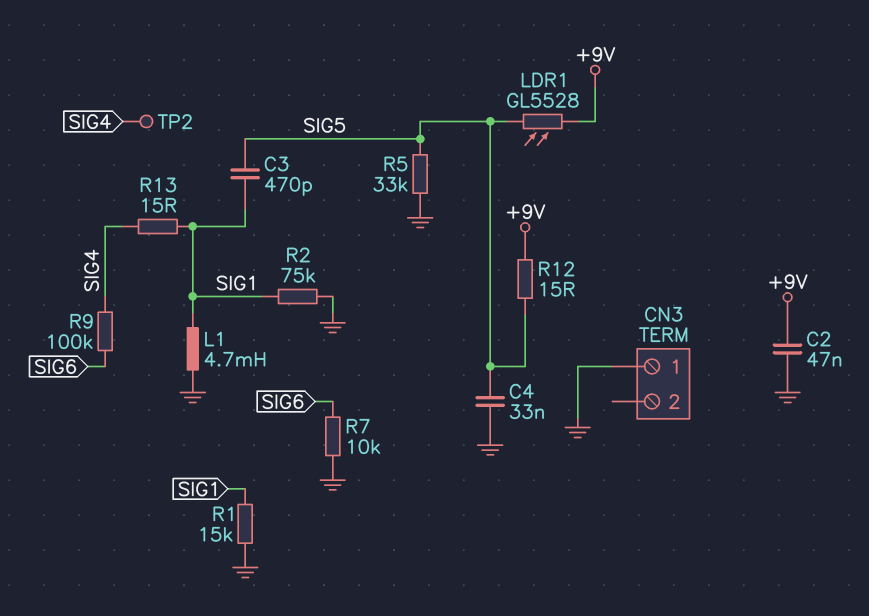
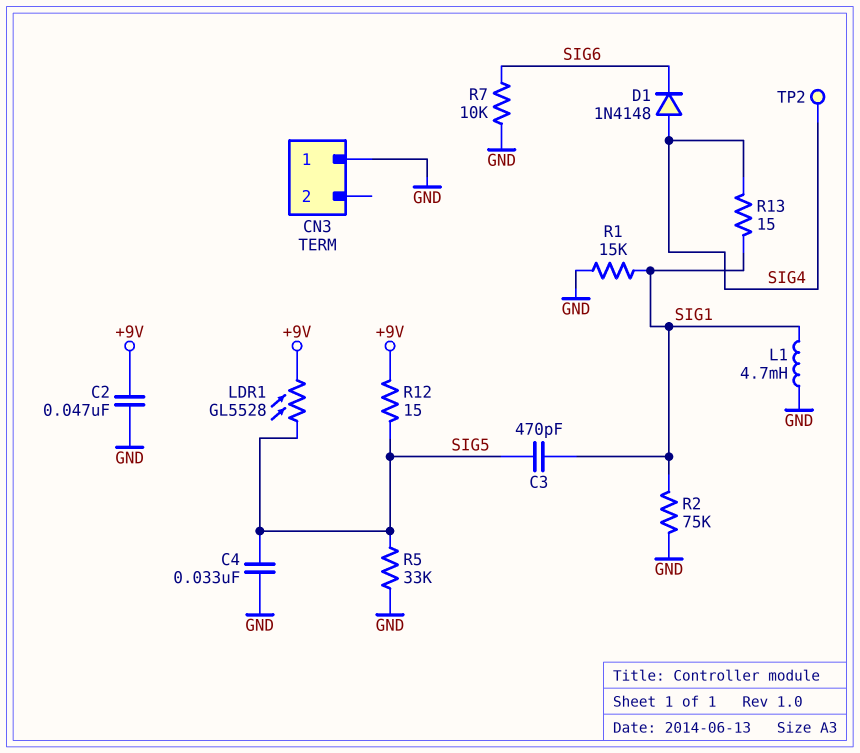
D1: none -> diode 1N4148 (A SIG4, K SIG6)
R9: 100k (SIG4, SIG6) -> none

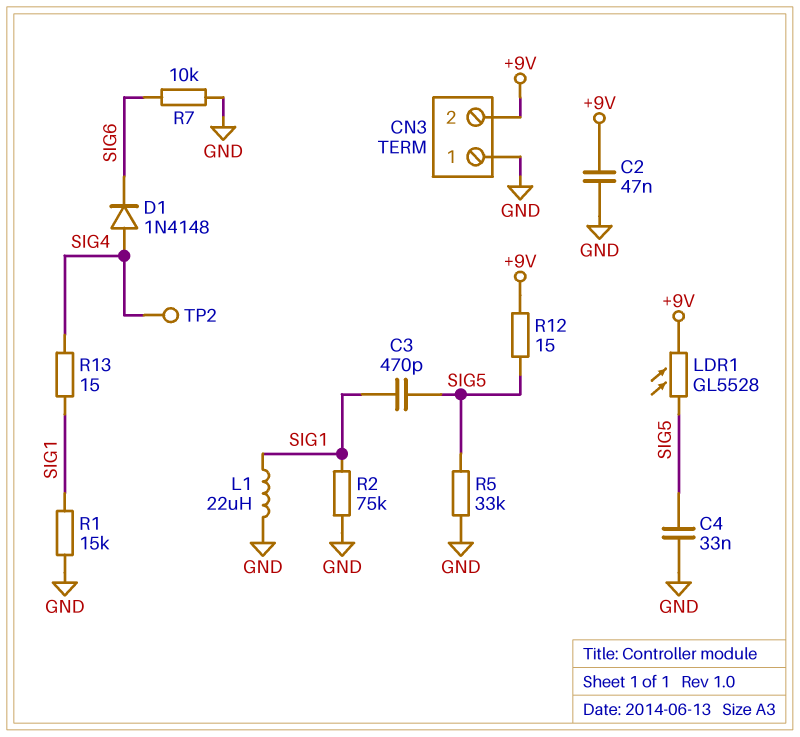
CN3 pin 2: none -> +9V
L1: 4.7mH (GND, SIG1) -> 22uH (GND, SIG1)

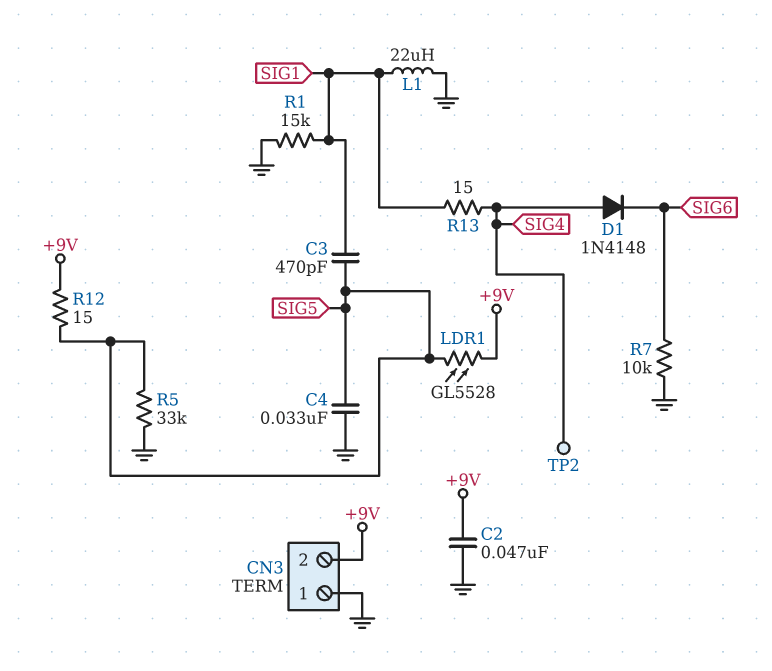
R2: 75k (GND, SIG1) -> none

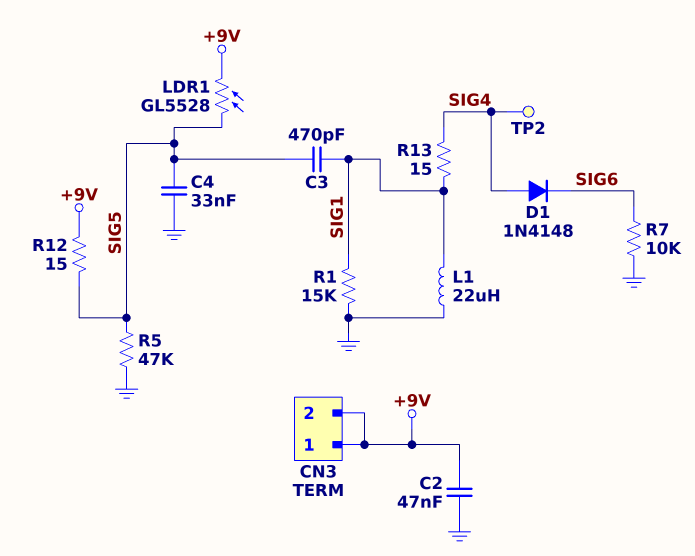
CN3 pin 1: GND -> +9V
R5: 33k (GND, SIG5) -> 47k (GND, SIG5)

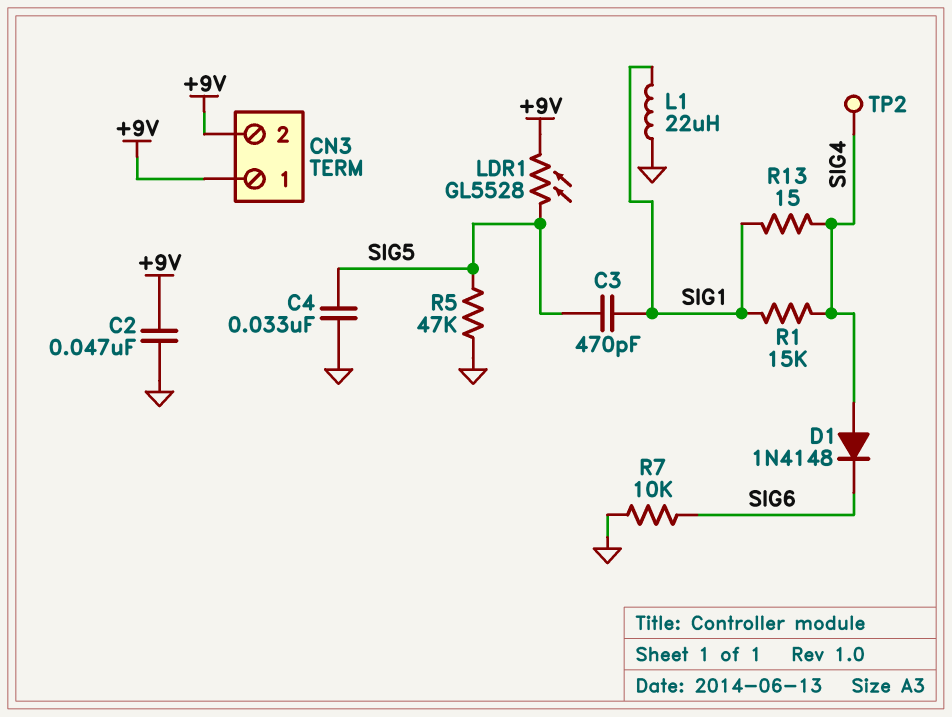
R1: 15k (GND, SIG1) -> 15k (SIG1, SIG4)
R12: 15 (+9V, SIG5) -> none

